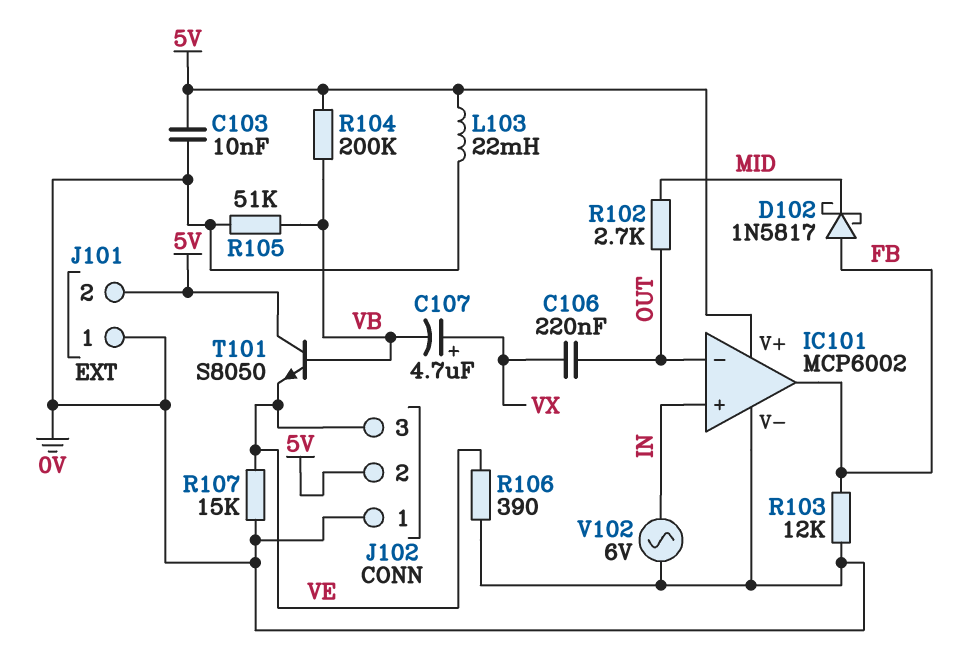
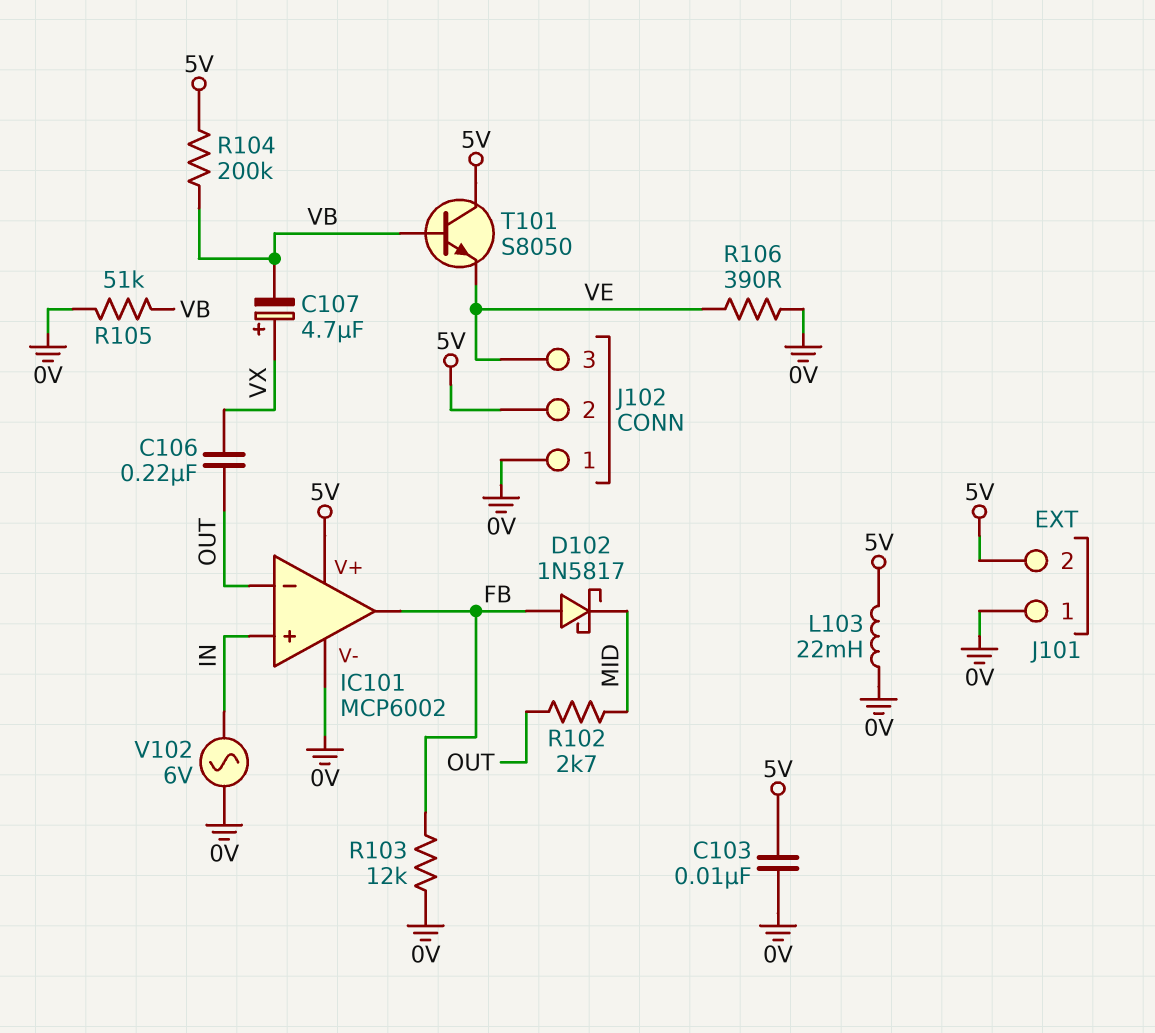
R107: 15k (0V, VE) -> none

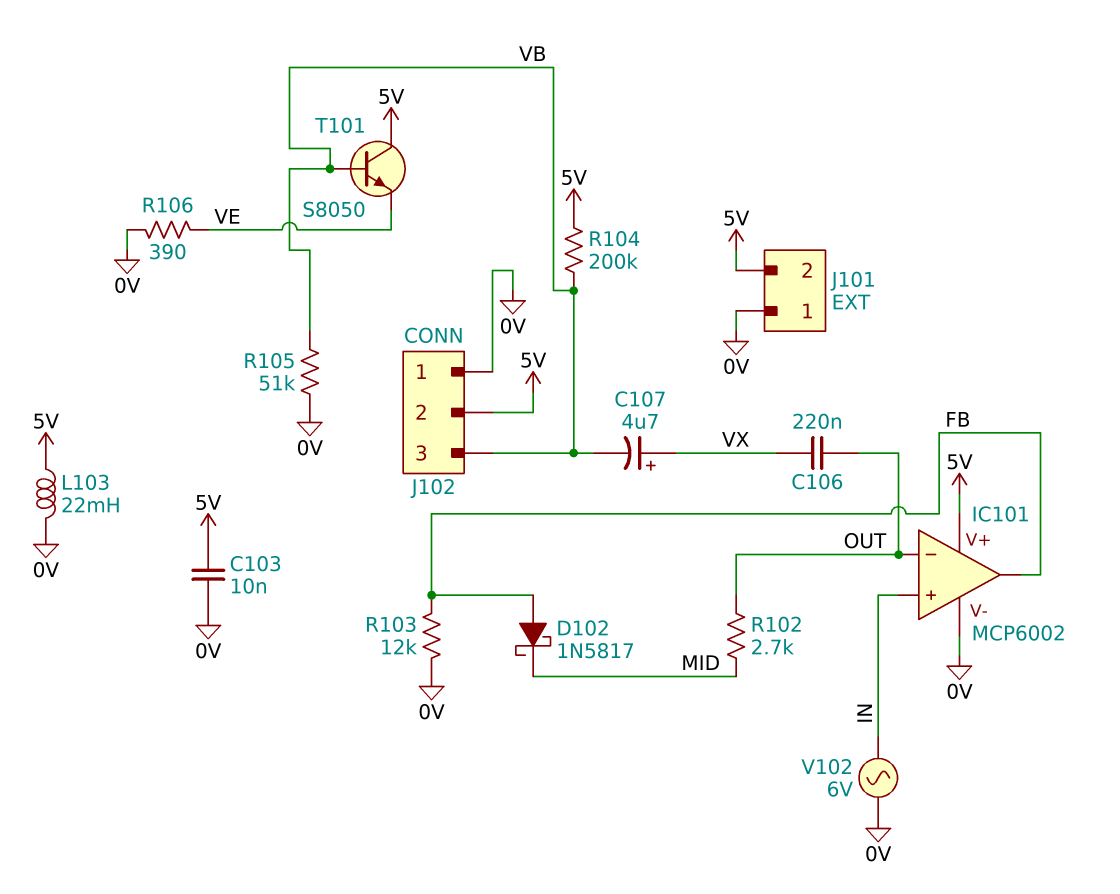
J102 pin 3: VE -> VB

